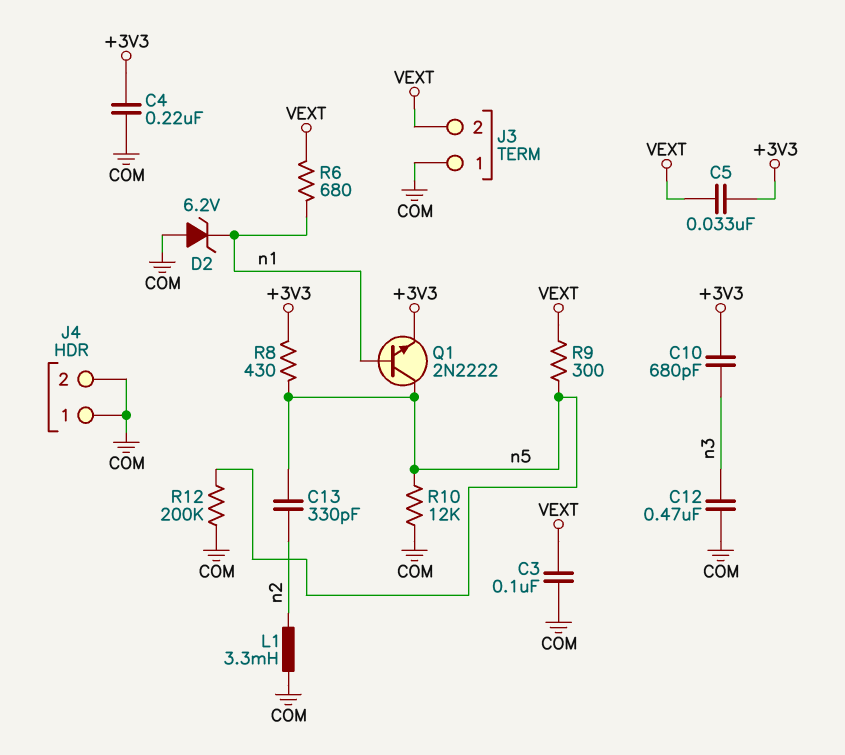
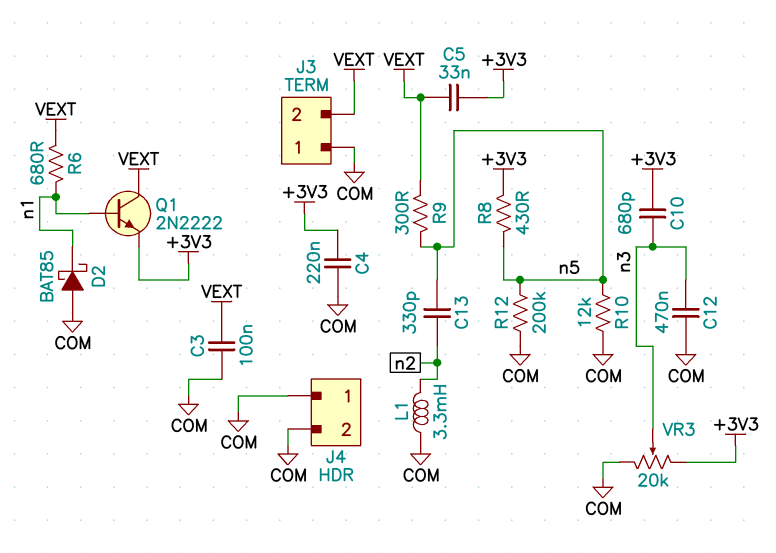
D2: zener 6.2V (A COM, K n1) -> schottky BAT85 (A COM, K n1)
Q1: NPN 2N2222 (B n1, C n5, E +3V3) -> NPN 2N2222 (B n1, C VEXT, E +3V3)
VR3: none -> 20k (+3V3, COM, wiper n3)

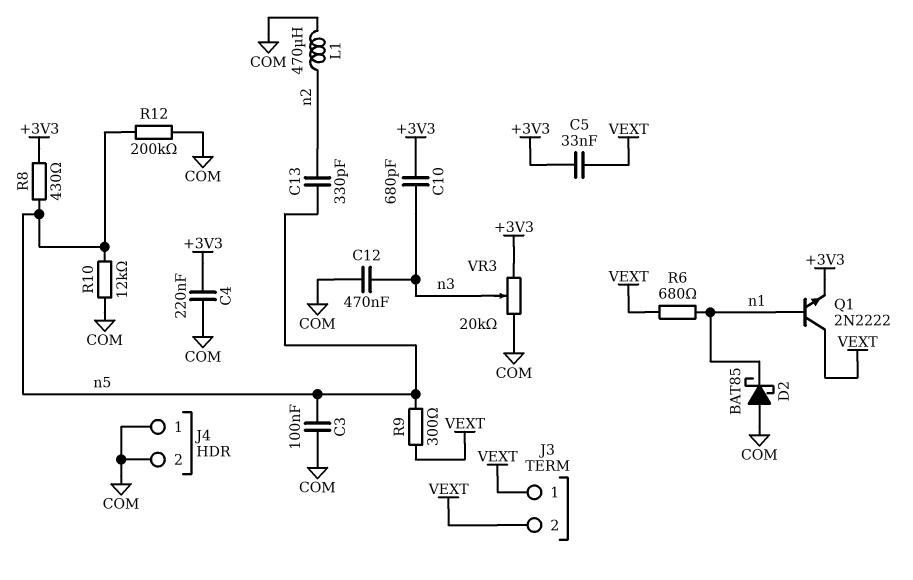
C3: 100nF (COM, VEXT) -> 100nF (COM, n5)
J3 pin 1: COM -> VEXT
L1: 3.3mH (COM, n2) -> 470uH (COM, n2)

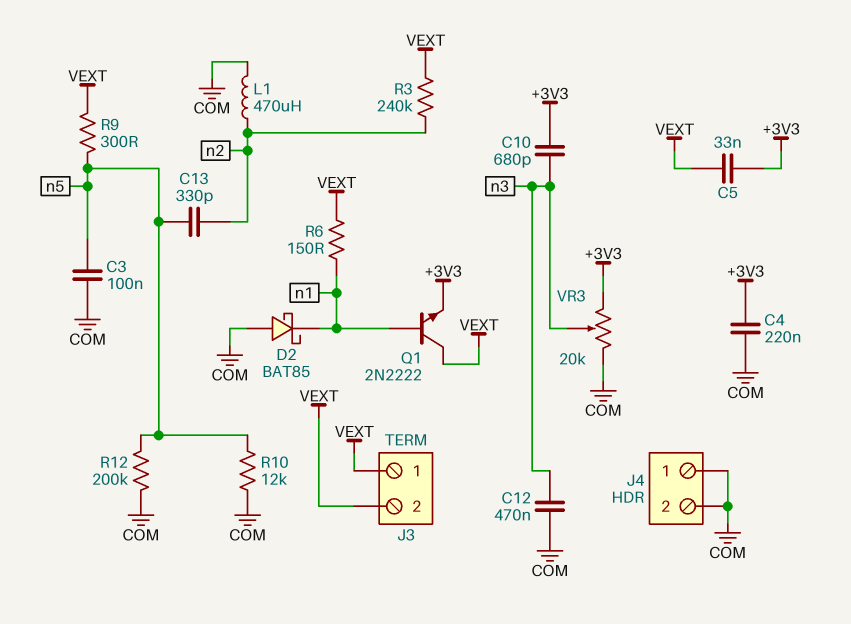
R3: none -> 240k (VEXT, n2)
R6: 680 (VEXT, n1) -> 150 (VEXT, n1)
R8: 430 (+3V3, n5) -> none

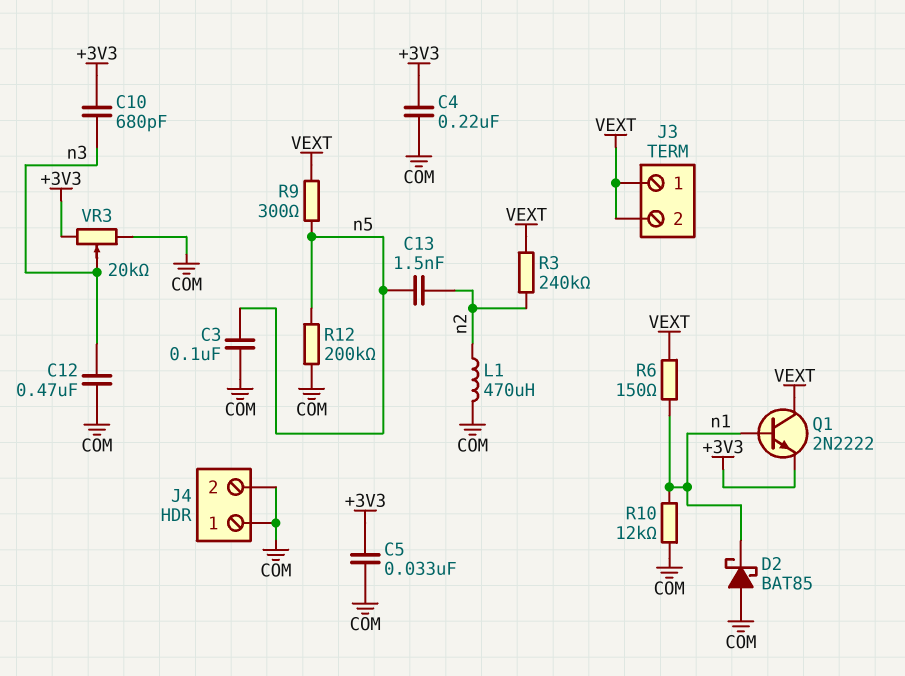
C5: 33nF (+3V3, VEXT) -> 33nF (+3V3, COM)
C13: 330pF (n2, n5) -> 1.5nF (n2, n5)
R10: 12k (COM, n5) -> 12k (COM, n1)

